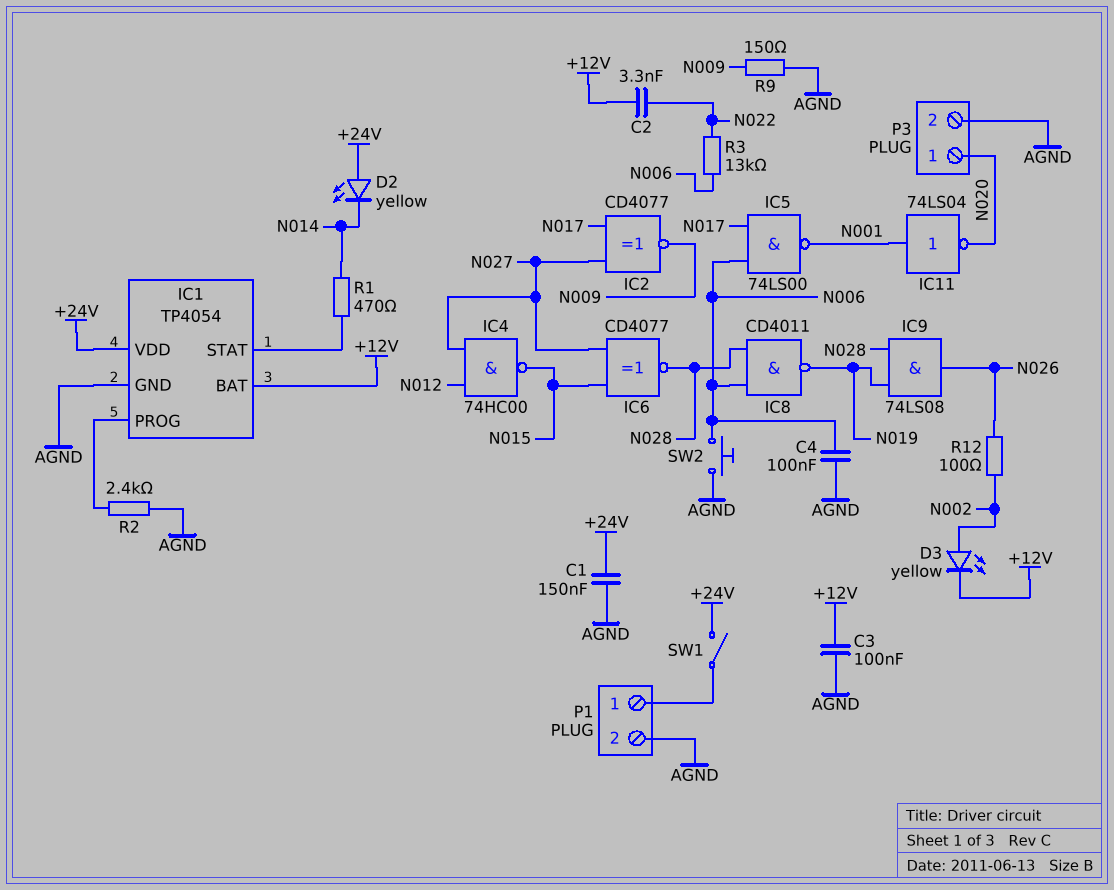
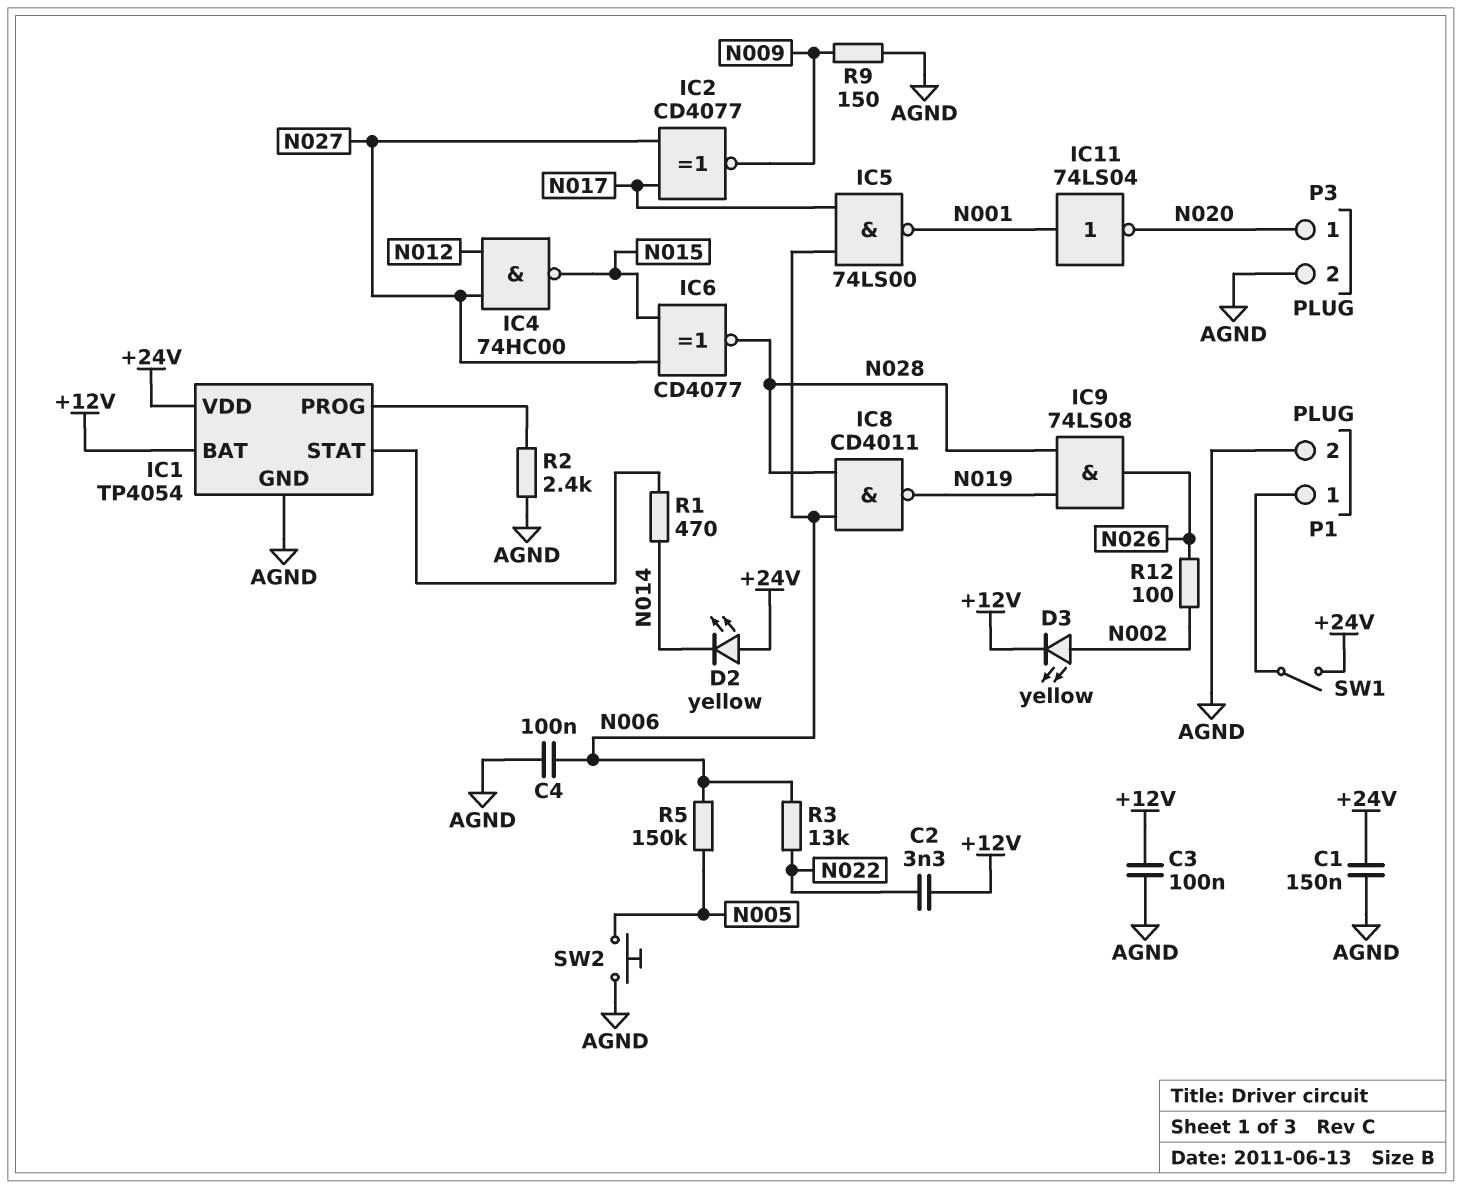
R5: none -> 150k (N005, N006)
SW2: button (AGND, N006) -> button (AGND, N005)

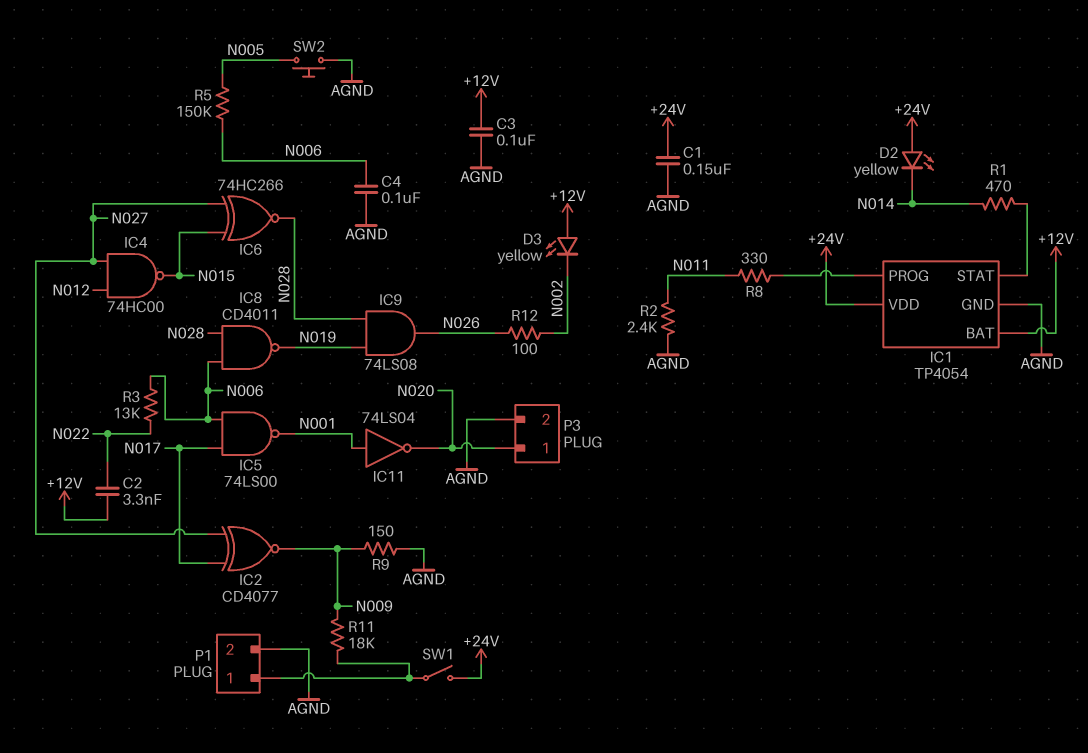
D3: LED yellow (A N002, K +12V) -> LED yellow (A +12V, K N002)
IC6: XNOR CD4077 (in N015, in N027, out N028) -> XNOR 74HC266 (in N015, in N027, out N028)
R2: 2.4k (AGND, IC1/PROG) -> 2.4k (AGND, N011)
R8: none -> 330 (IC1/PROG, N011)
R11: none -> 18k (N009, P1/1)

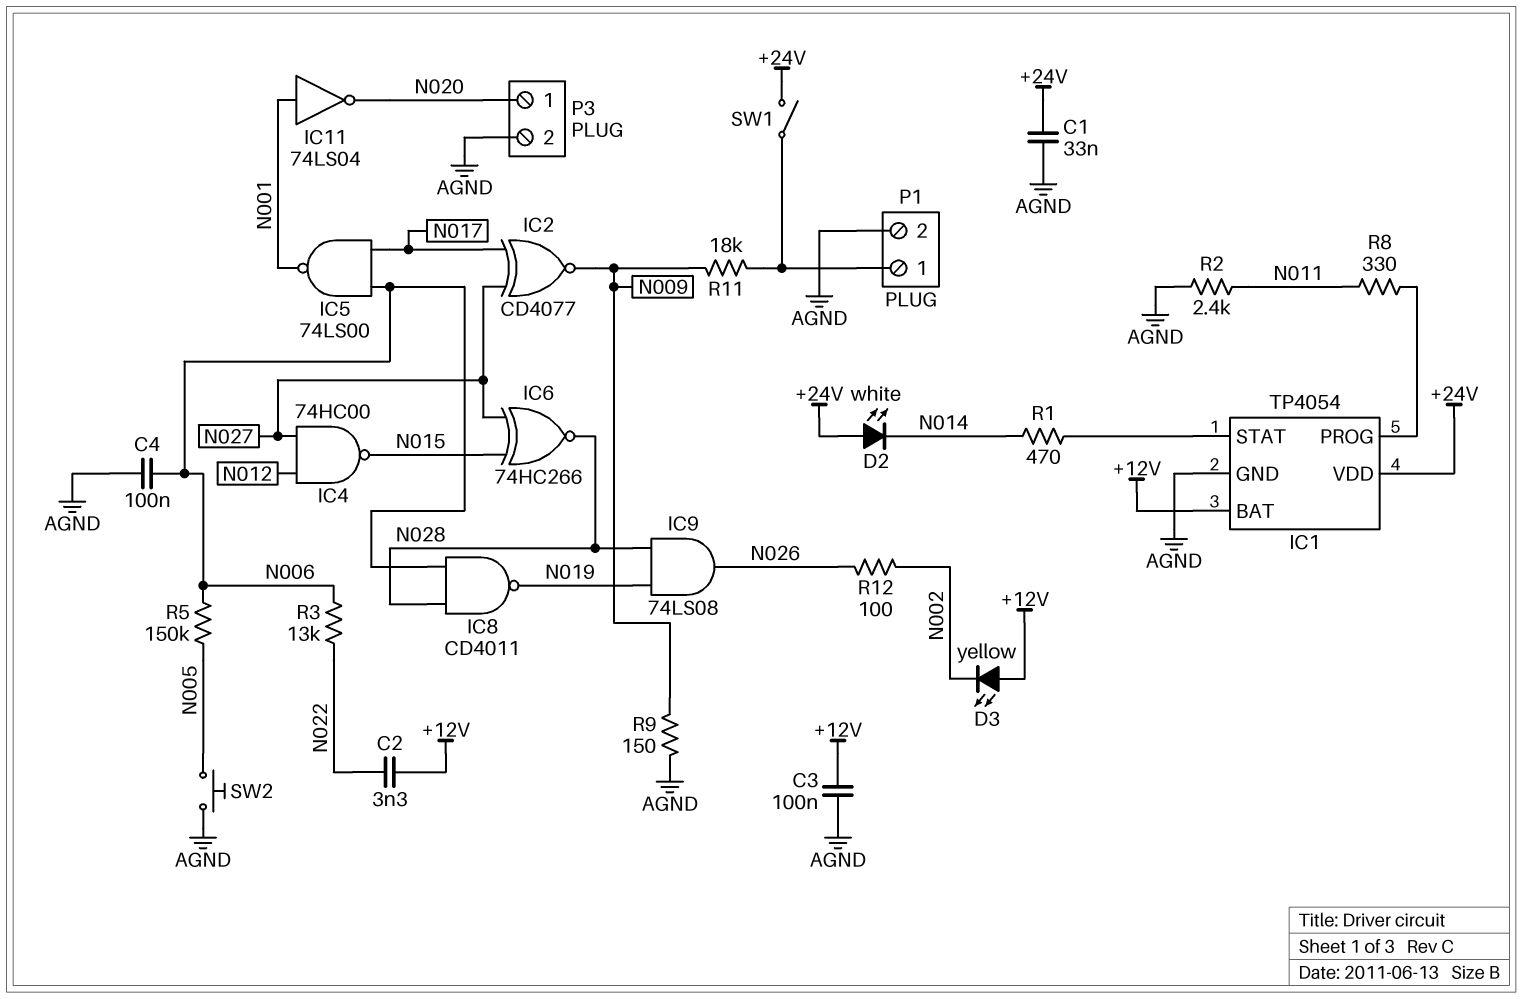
C1: 150nF (+24V, AGND) -> 33nF (+24V, AGND)
D2: LED yellow (A +24V, K N014) -> LED white (A +24V, K N014)

